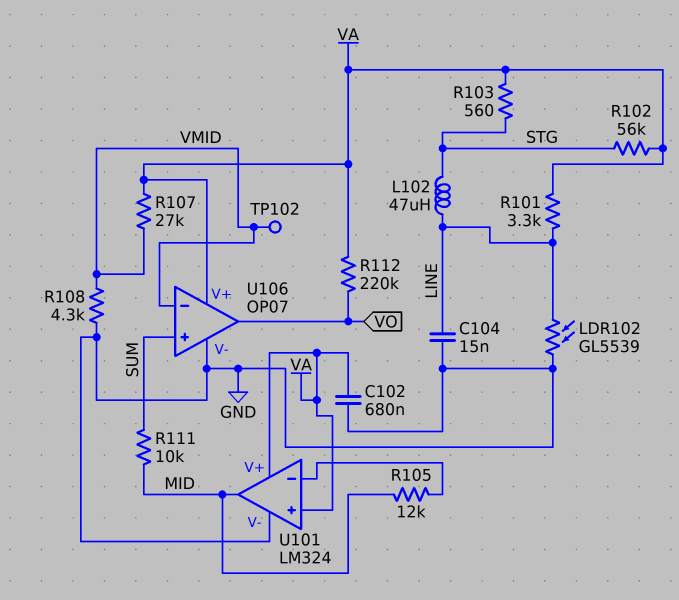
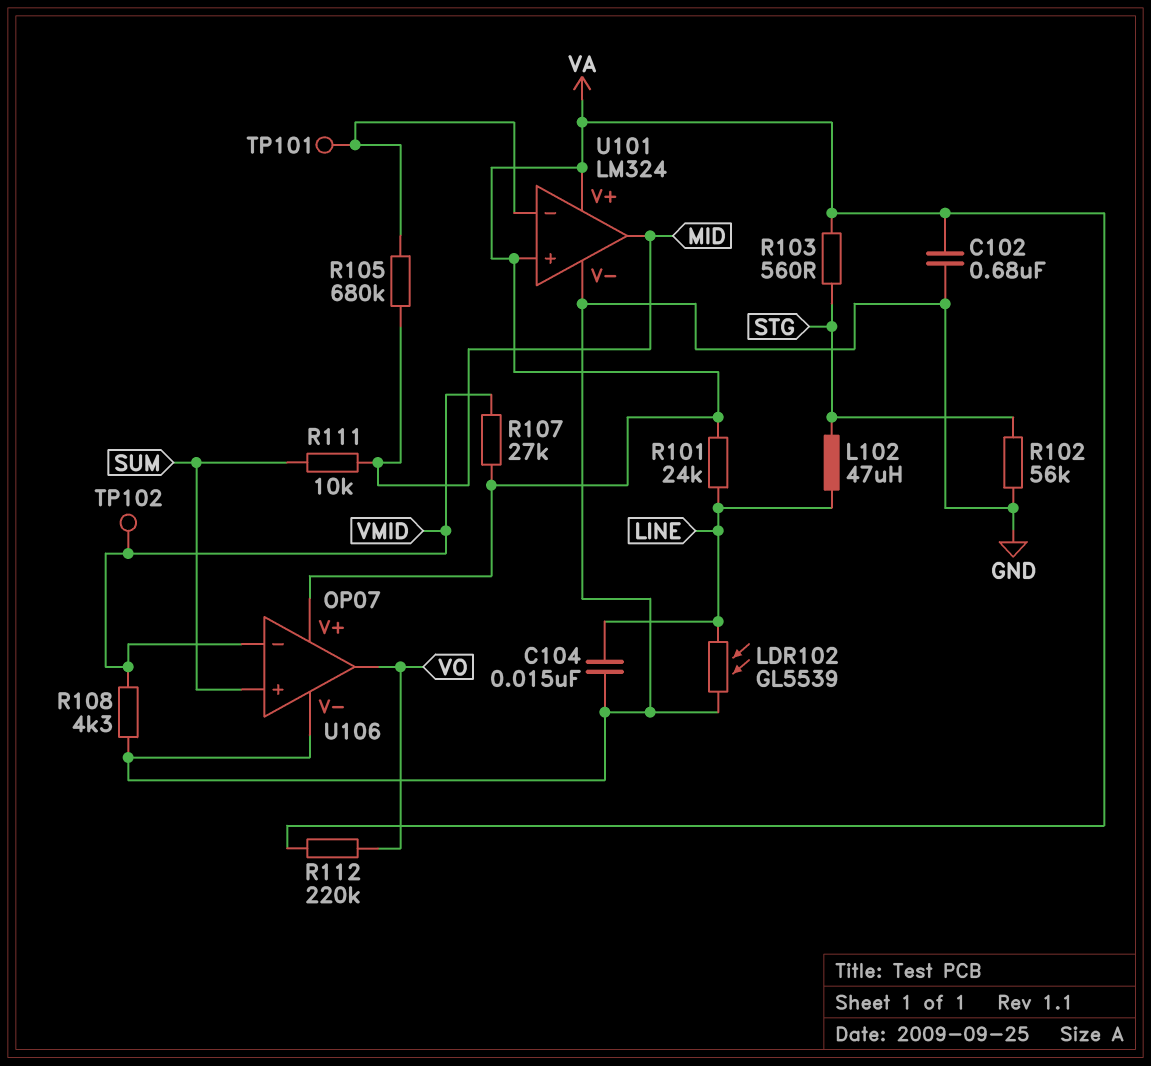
R101: 3.3k (LINE, VA) -> 24k (LINE, VA)
R102: 56k (STG, VA) -> 56k (GND, STG)
R105: 12k (MID, U101/in-) -> 680k (MID, U101/in-)
TP101: none -> test point (U101/in-)

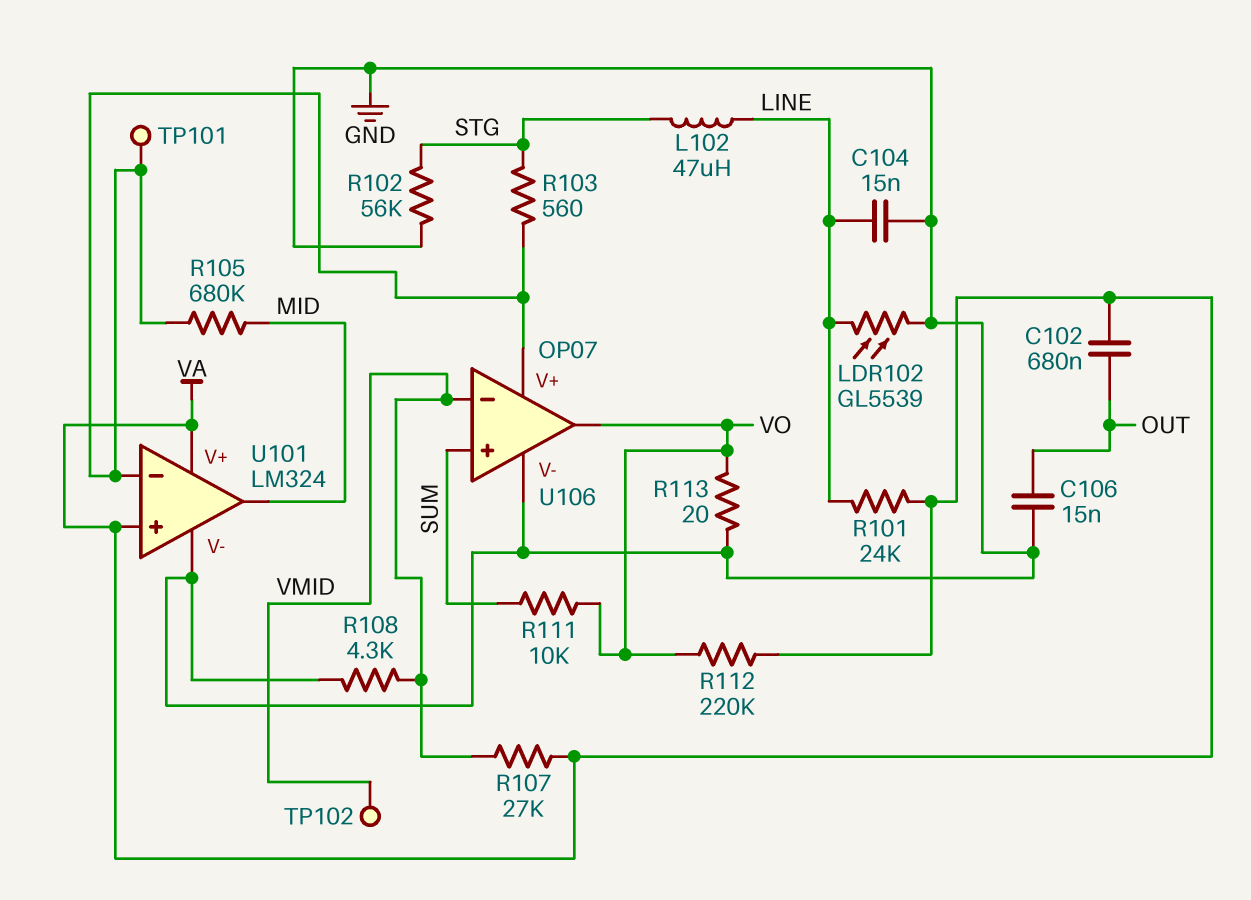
C102: 680nF (GND, VA) -> 680nF (OUT, VA)
C106: none -> 15nF (GND, OUT)
R103: 560 (STG, VA) -> 560 (STG, U101/in-)
R111: 10k (MID, SUM) -> 10k (SUM, VO)
R113: none -> 20 (GND, VO)
U106 pin V+: VA -> U101/in-

